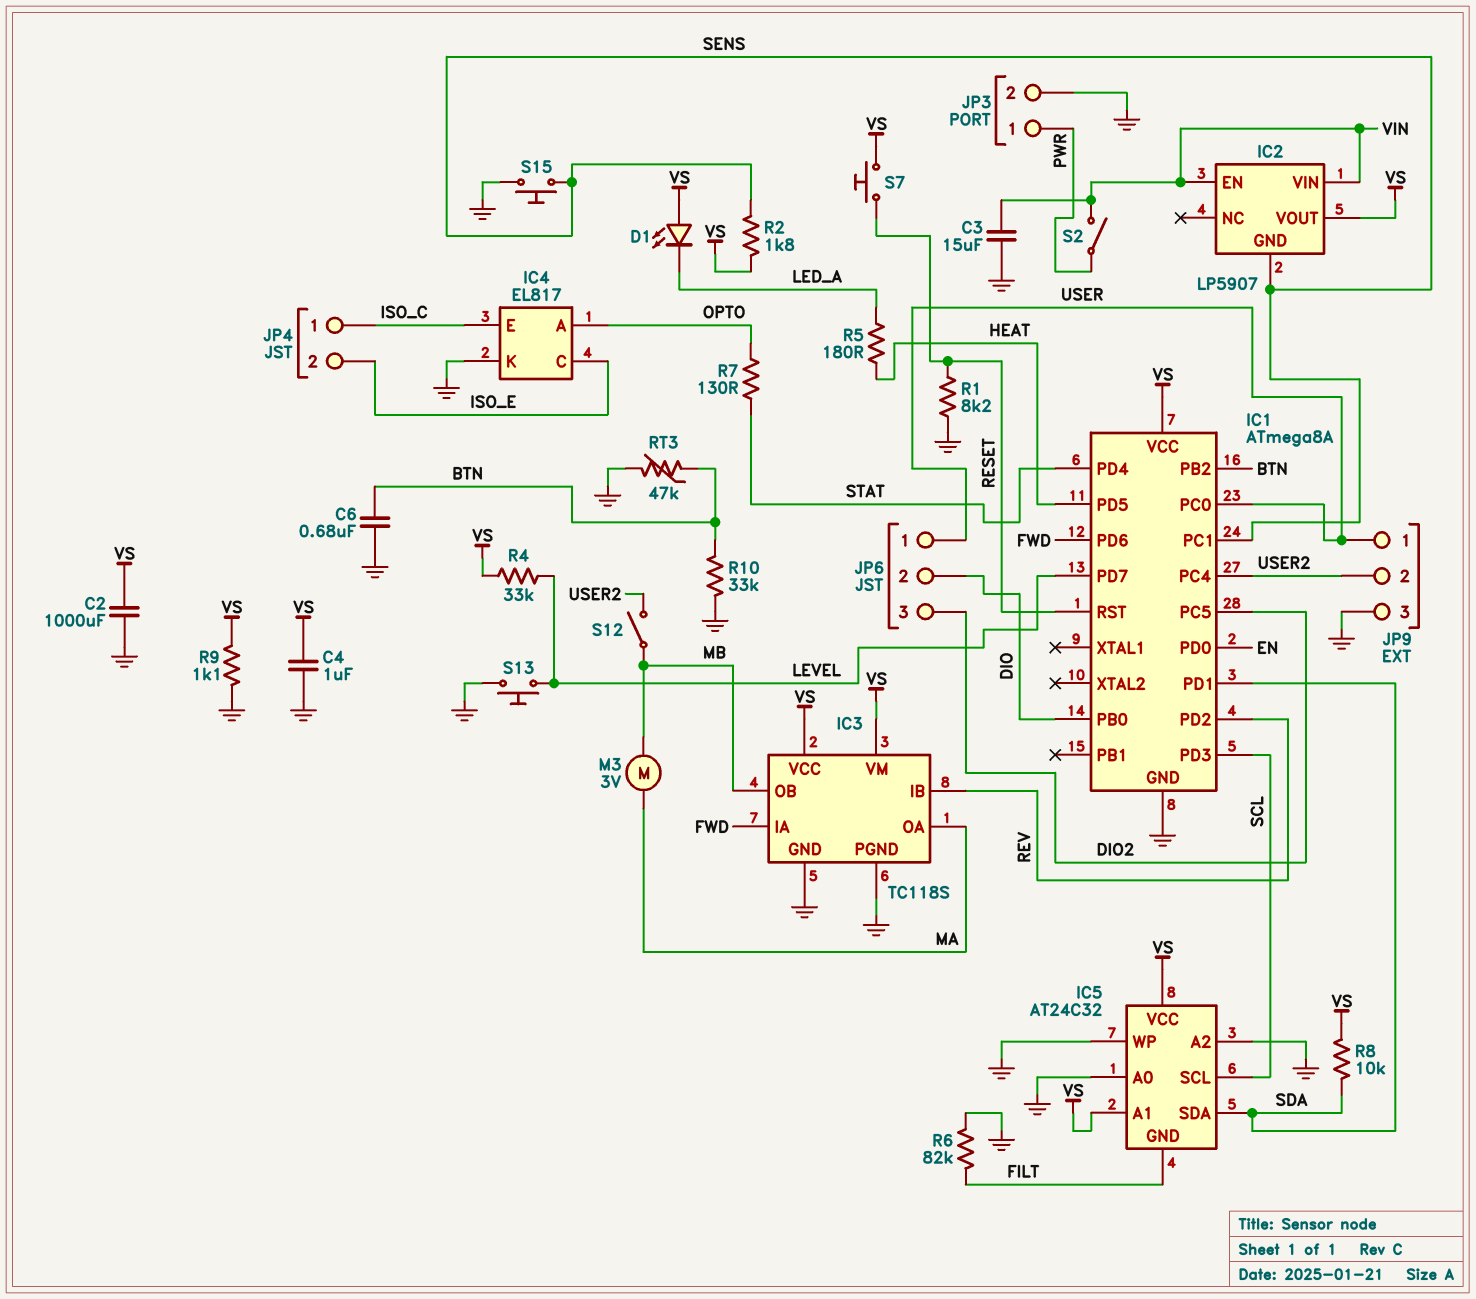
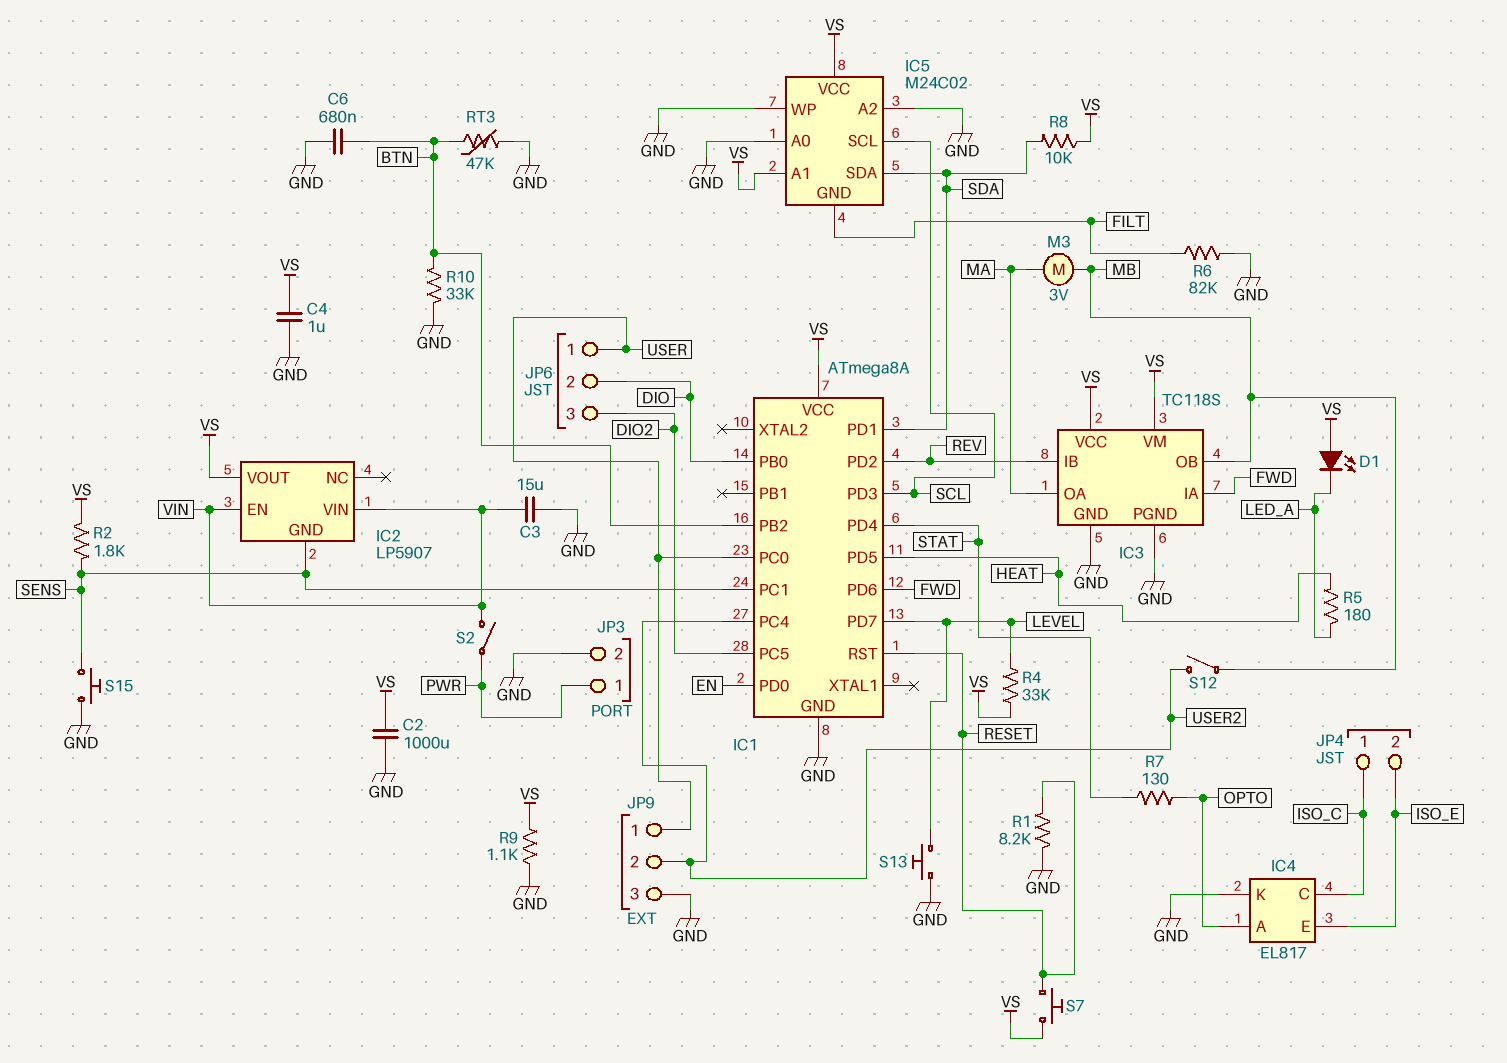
IC4 pin C: ISO_E -> ISO_C
IC4 pin E: ISO_C -> ISO_E
IC5: AT24C32 -> M24C02

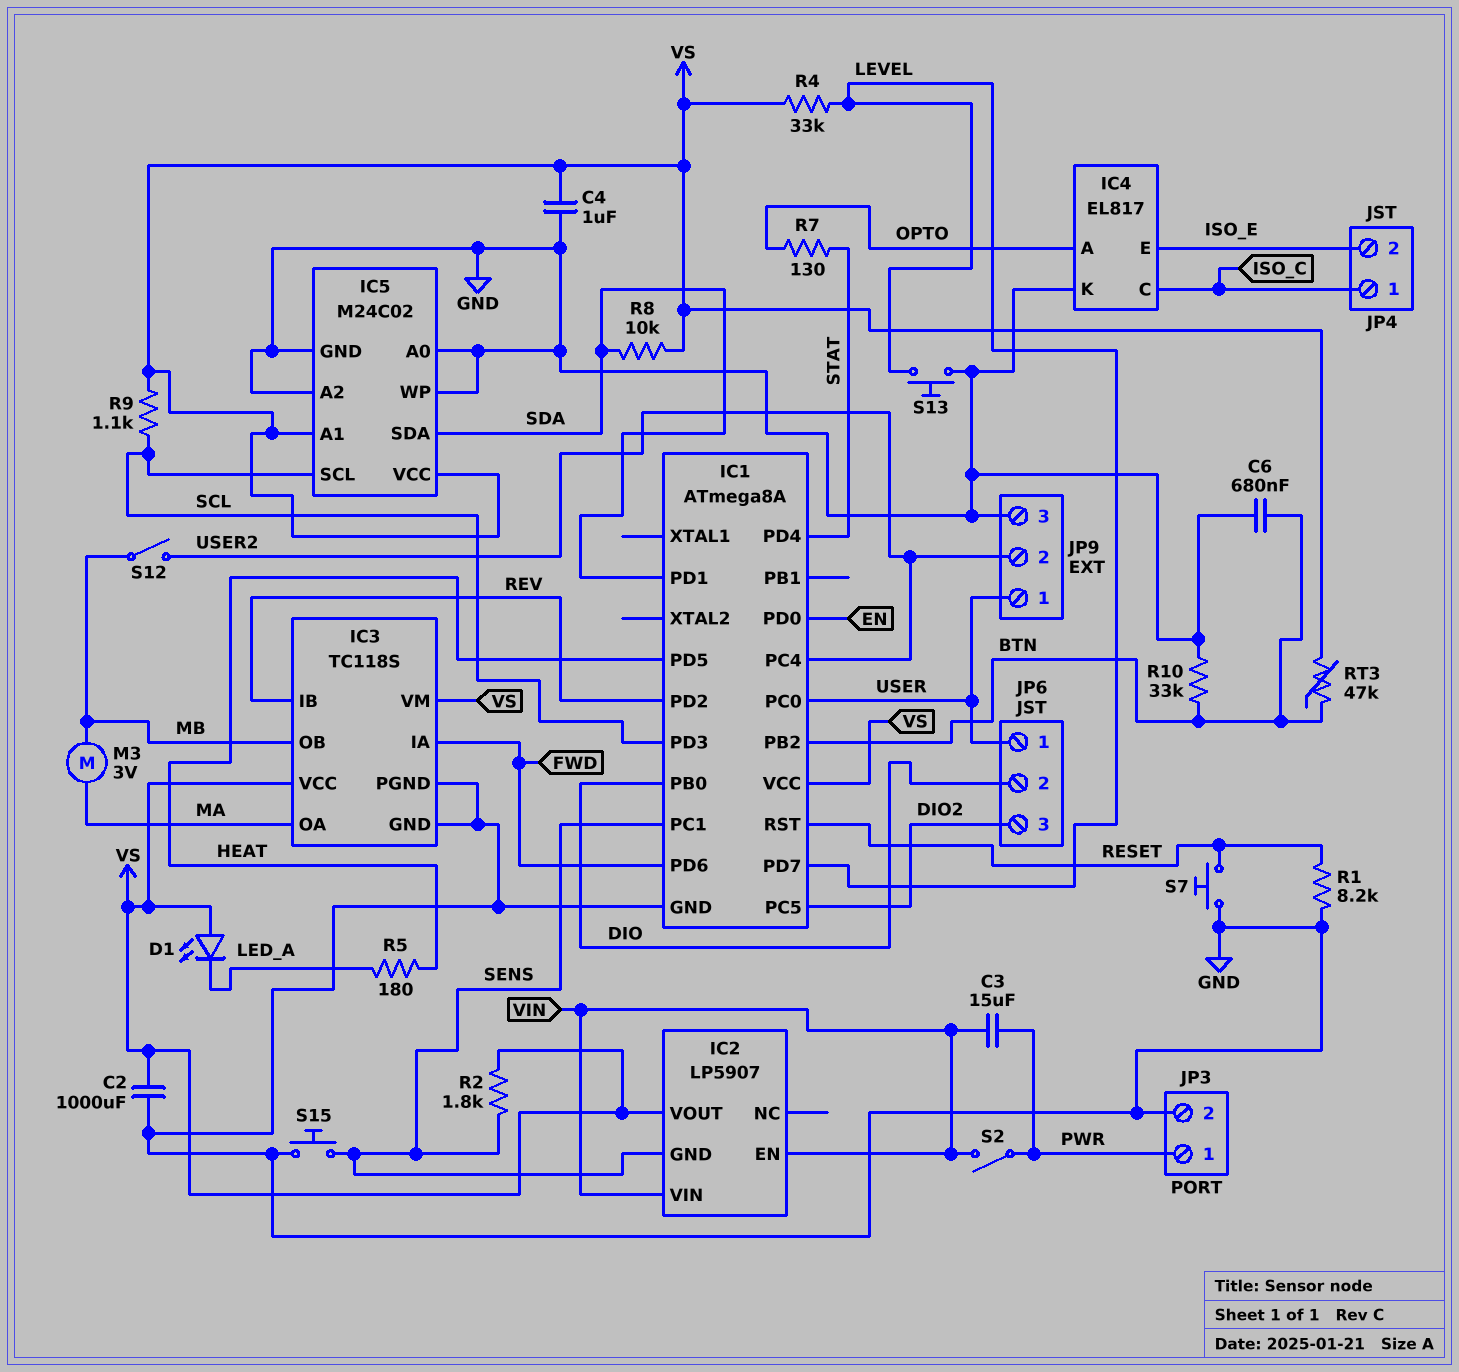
C3: 15uF (GND, VIN) -> 15uF (PWR, VIN)
IC5 pin GND: FILT -> GND
R6: 82k (FILT, GND) -> none
R9: 1.1k (GND, VS) -> 1.1k (SCL, VS)
RT3: 47k (BTN, GND) -> 47k (BTN, VS)
S7: button (RESET, VS) -> button (GND, RESET)

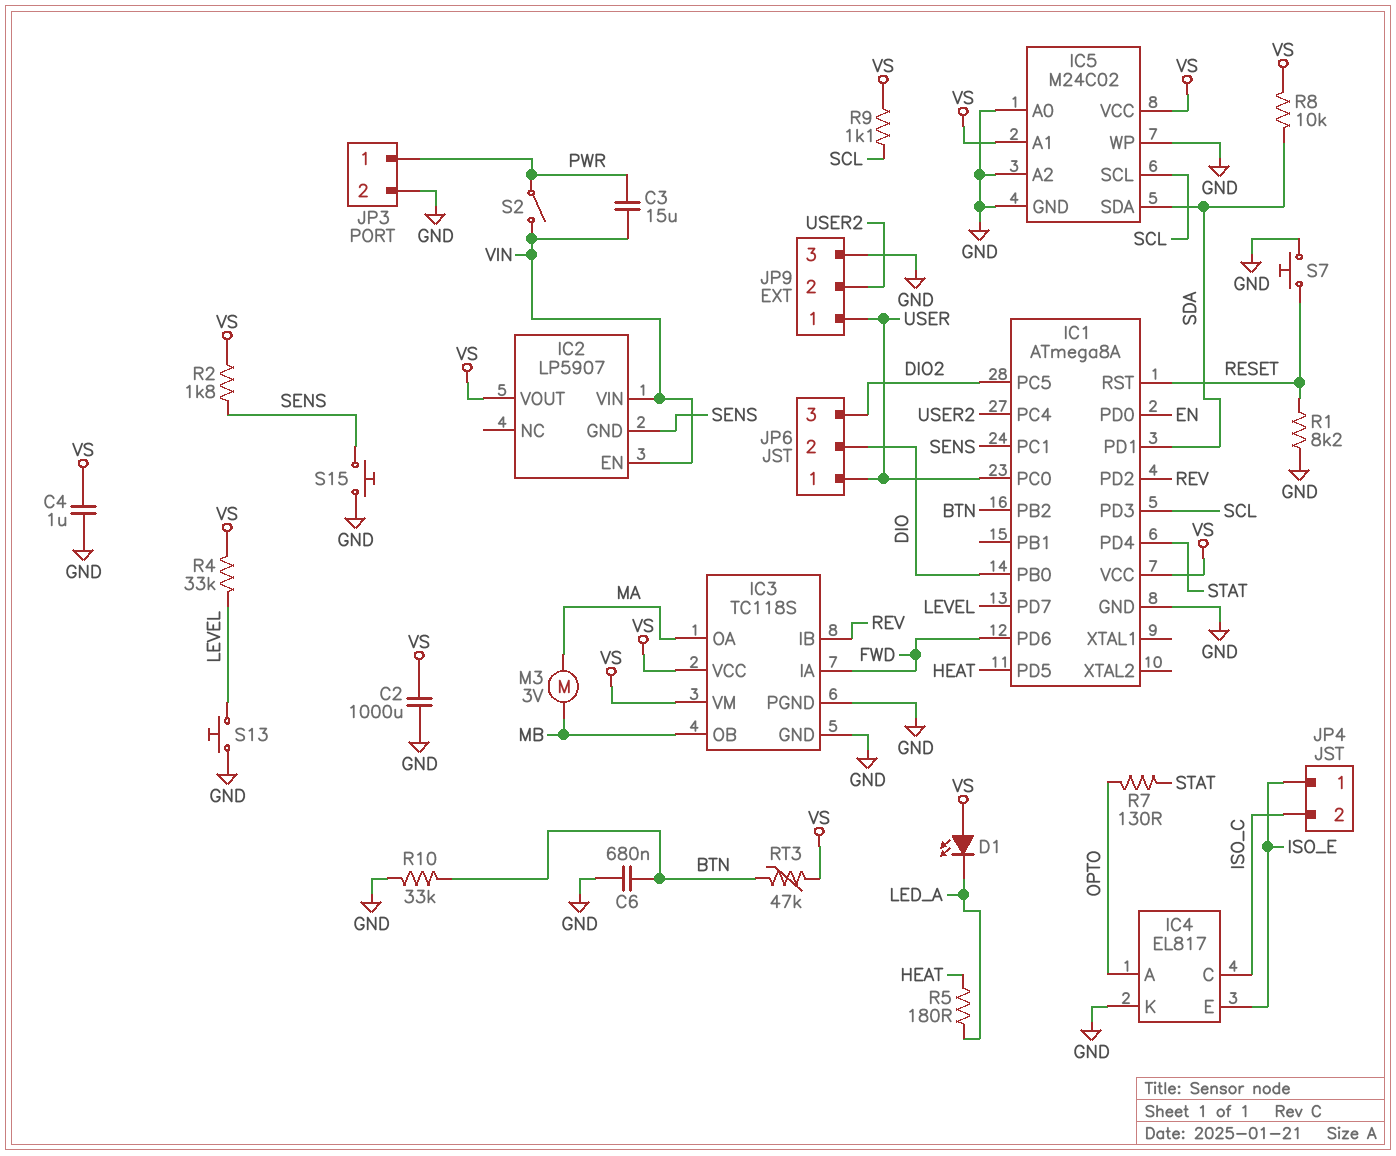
JP4 pin 1: ISO_C -> ISO_E
JP4 pin 2: ISO_E -> ISO_C
S12: switch (MB, USER2) -> none

